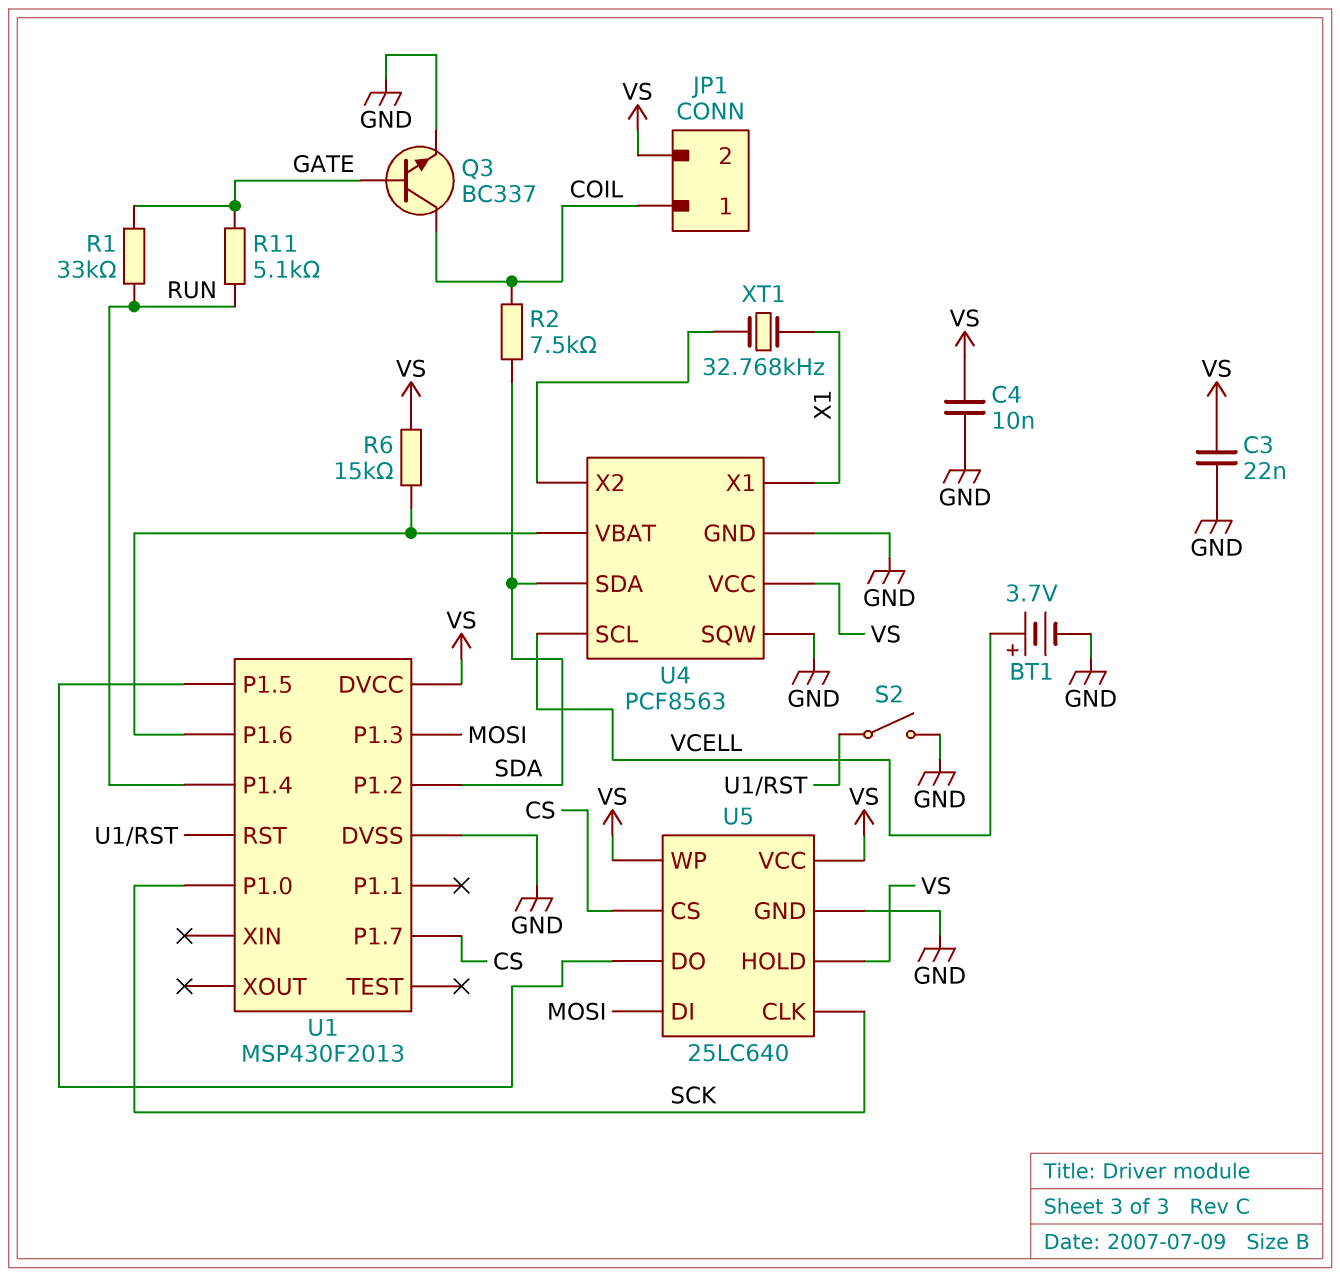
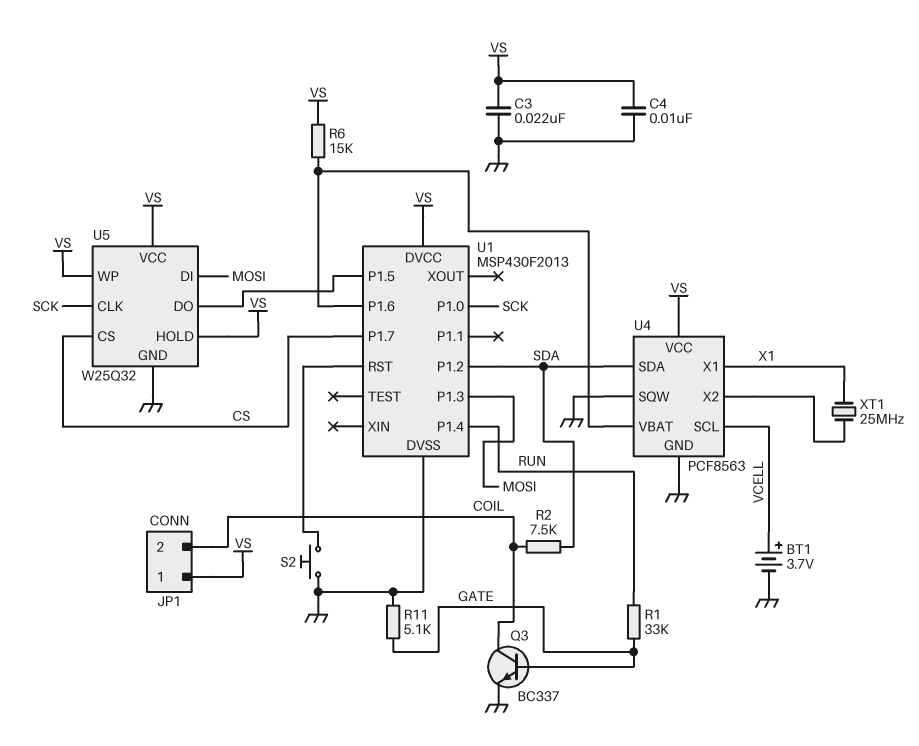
JP1 pin 1: COIL -> VS
JP1 pin 2: VS -> COIL
R11: 5.1k (GATE, RUN) -> 5.1k (GATE, GND)
S2: switch (GND, U1/RST) -> button (GND, U1/RST)
U5: 25LC640 -> W25Q32
XT1: 32.768kHz (U4/X2, X1) -> 25MHz (U4/X2, X1)

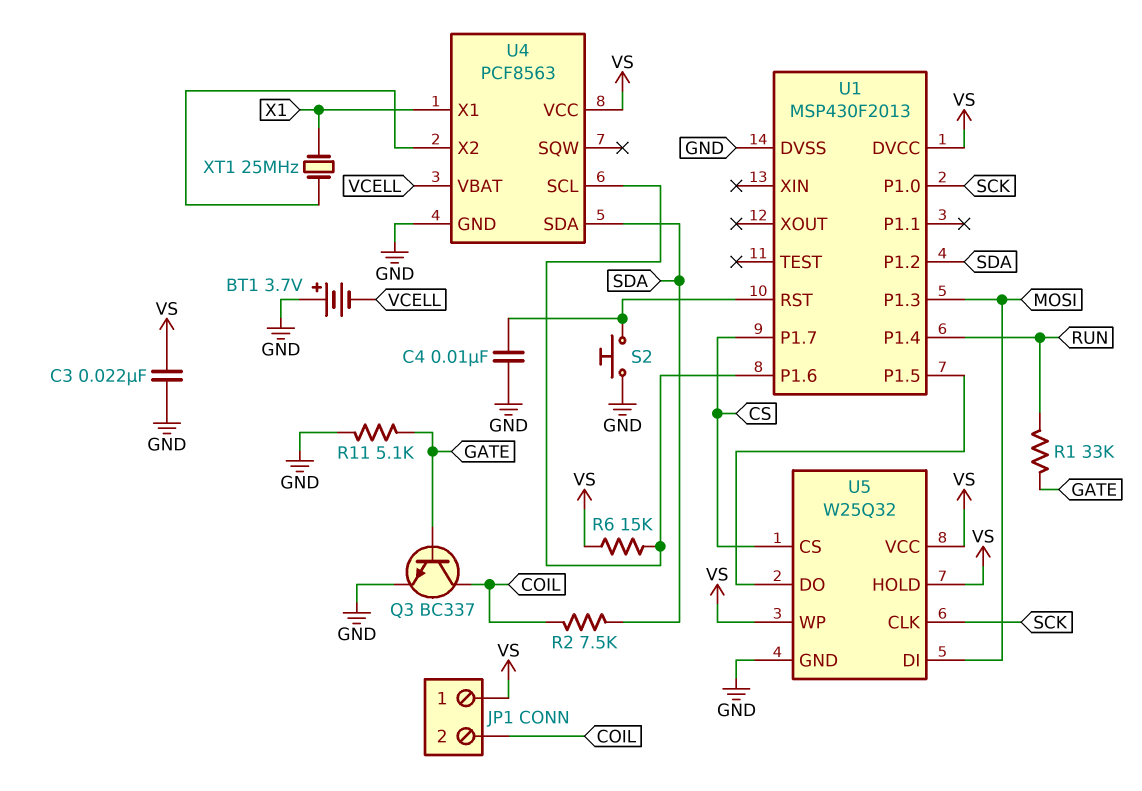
BT1: 3.7V (plus VCELL, minus GND) -> 3.7V (plus GND, minus VCELL)
C4: 10nF (GND, VS) -> 10nF (GND, U1/RST)
U4 pin SCL: VCELL -> U1/P1.6
U4 pin SQW: GND -> none
U4 pin VBAT: U1/P1.6 -> VCELL

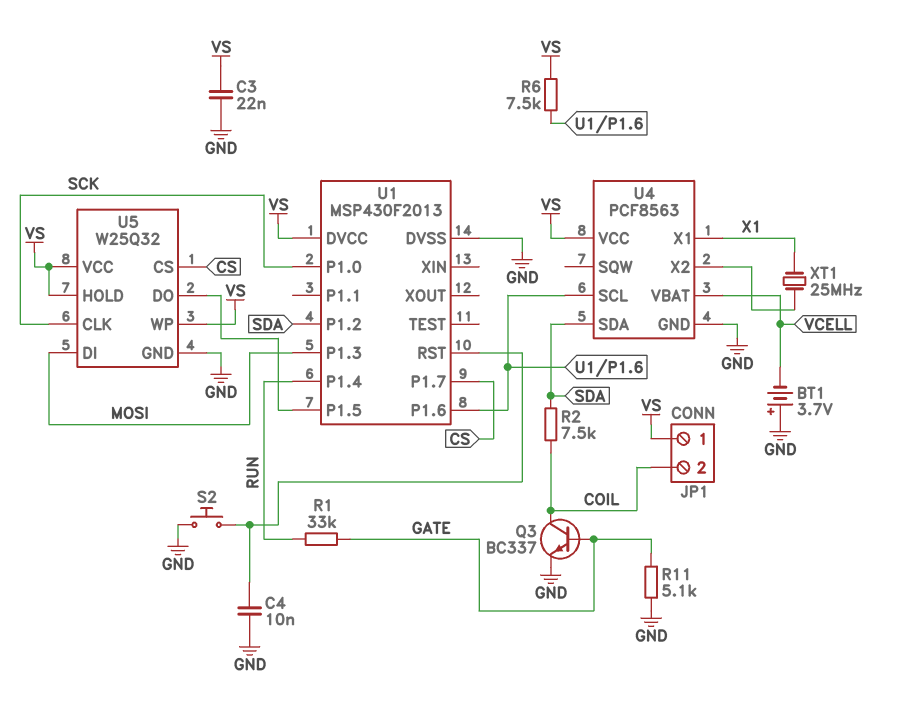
R6: 15k (U1/P1.6, VS) -> 7.5k (U1/P1.6, VS)

